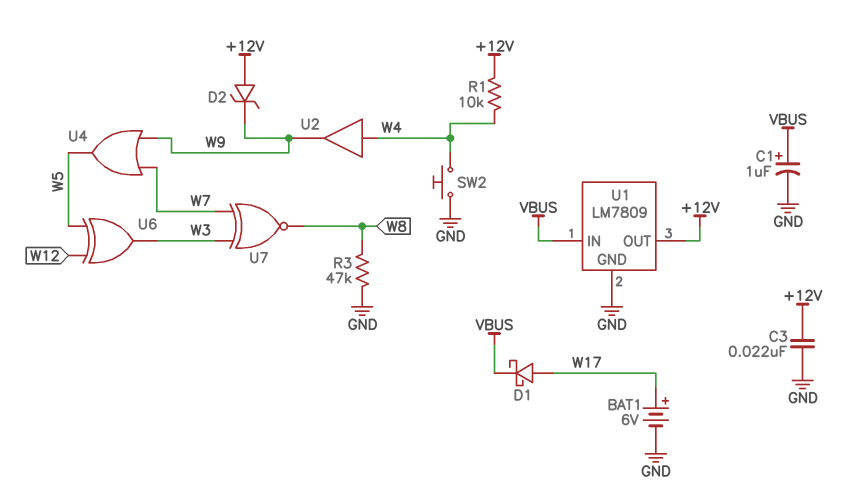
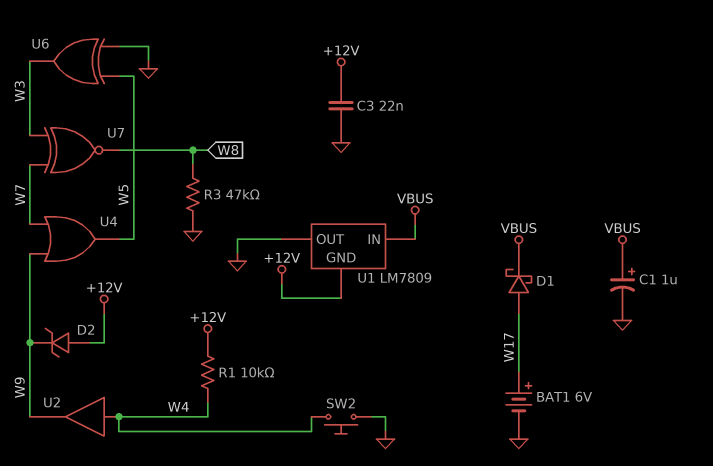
U1 pin GND: GND -> +12V
U1 pin OUT: +12V -> GND
U6: XOR (in W5, in W12, out W3) -> XOR (in GND, in W5, out W3)

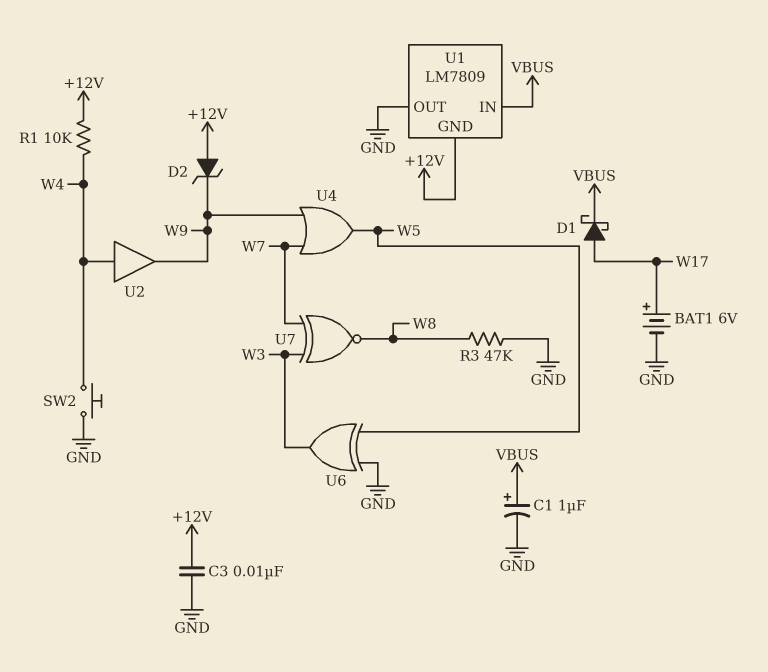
C3: 22nF (+12V, GND) -> 10nF (+12V, GND)

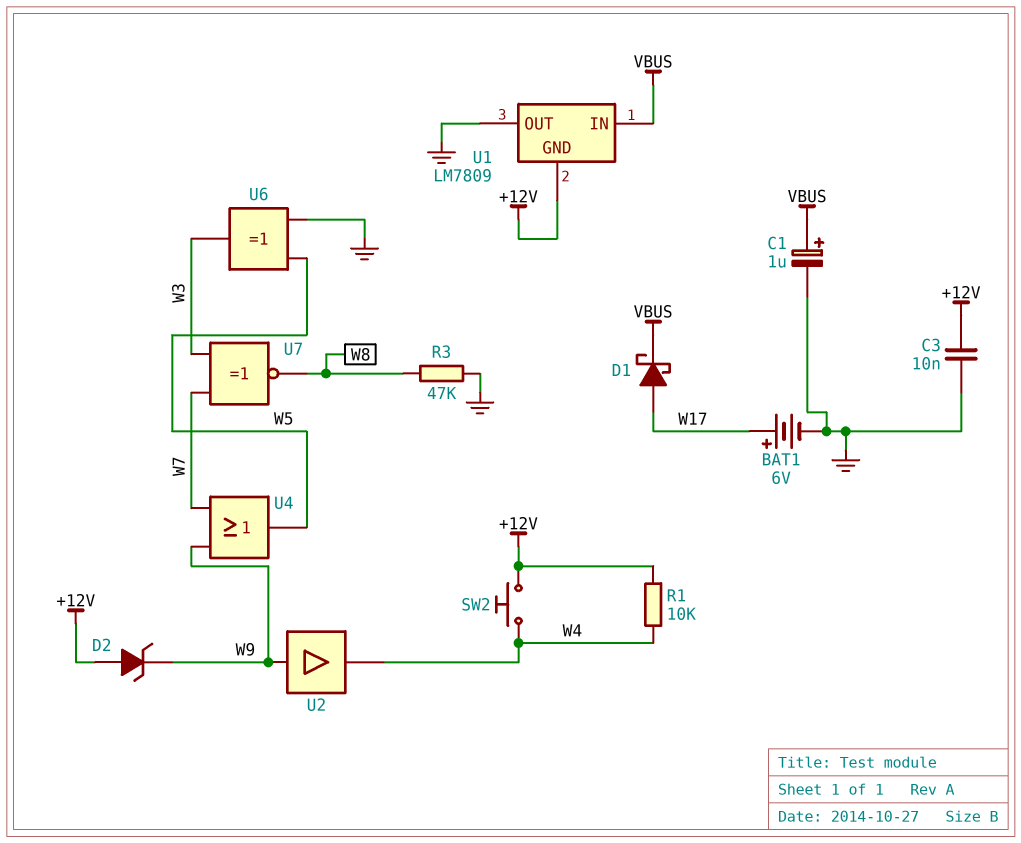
SW2: button (GND, W4) -> button (+12V, W4)
U2: buffer (in W4, out W9) -> buffer (in W9, out W4)

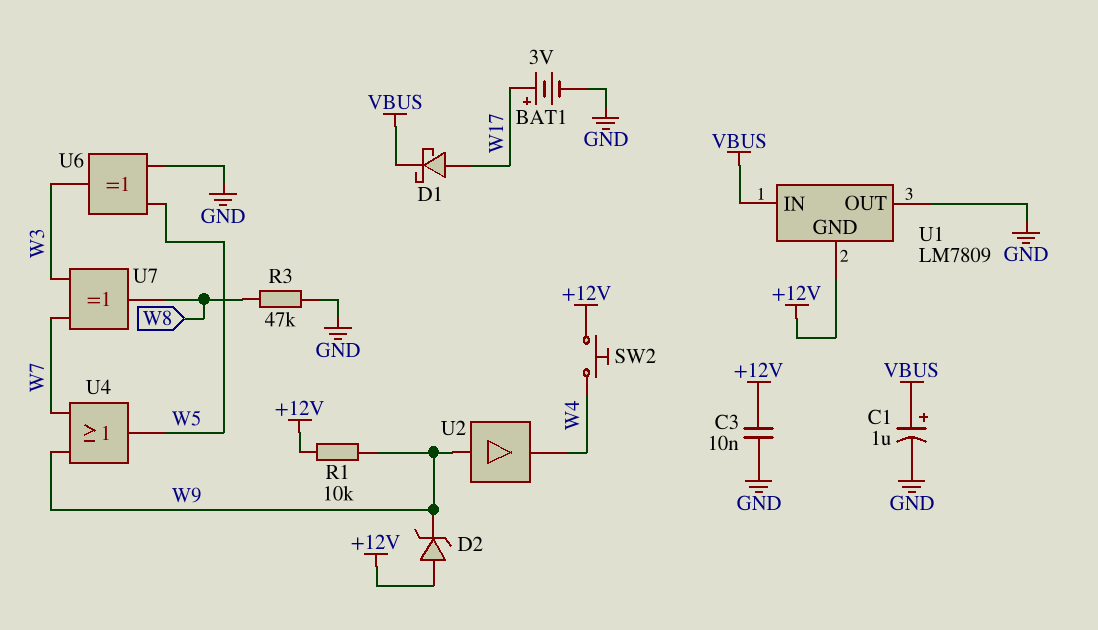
BAT1: 6V (plus W17, minus GND) -> 3V (plus W17, minus GND)
R1: 10k (+12V, W4) -> 10k (+12V, W9)
U7: XNOR (in W3, in W7, out W8) -> XOR (in W3, in W7, out W8)

